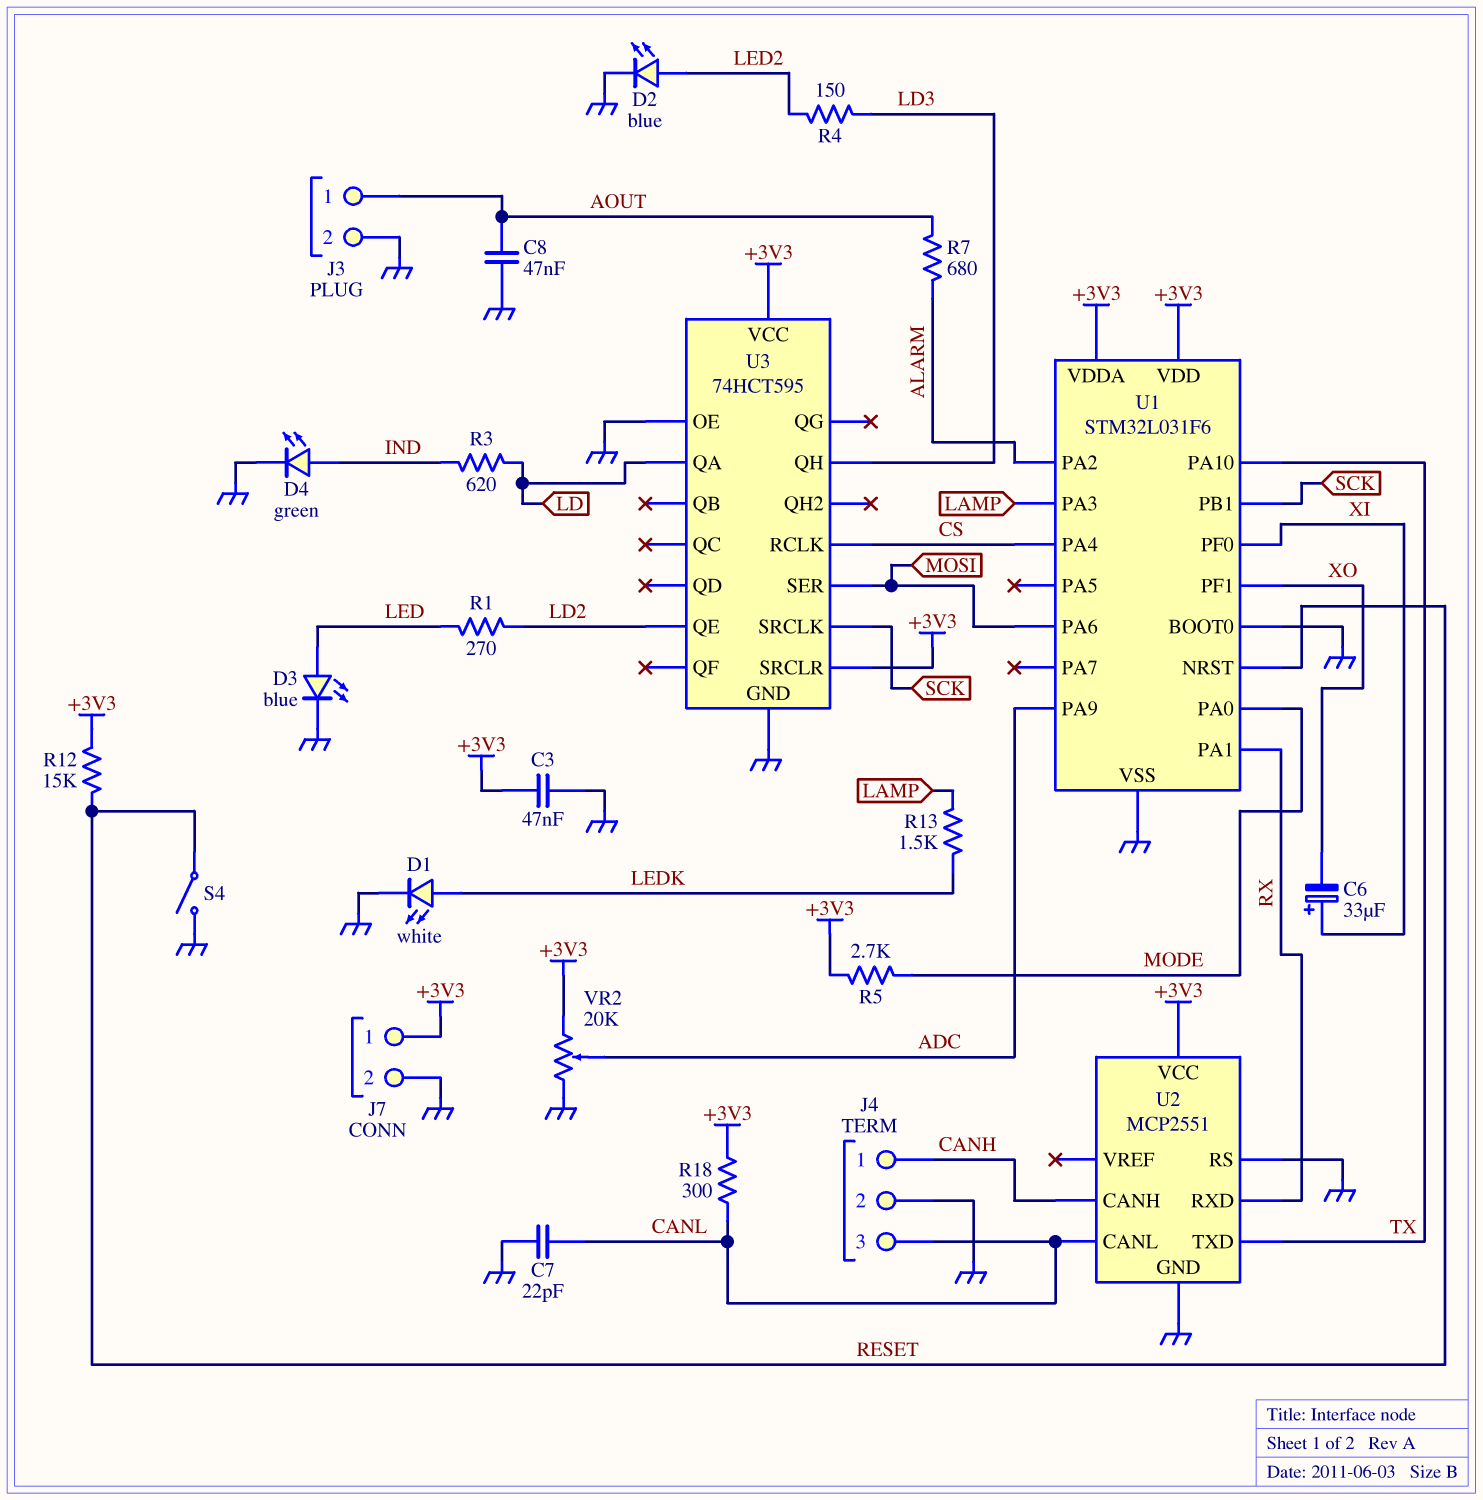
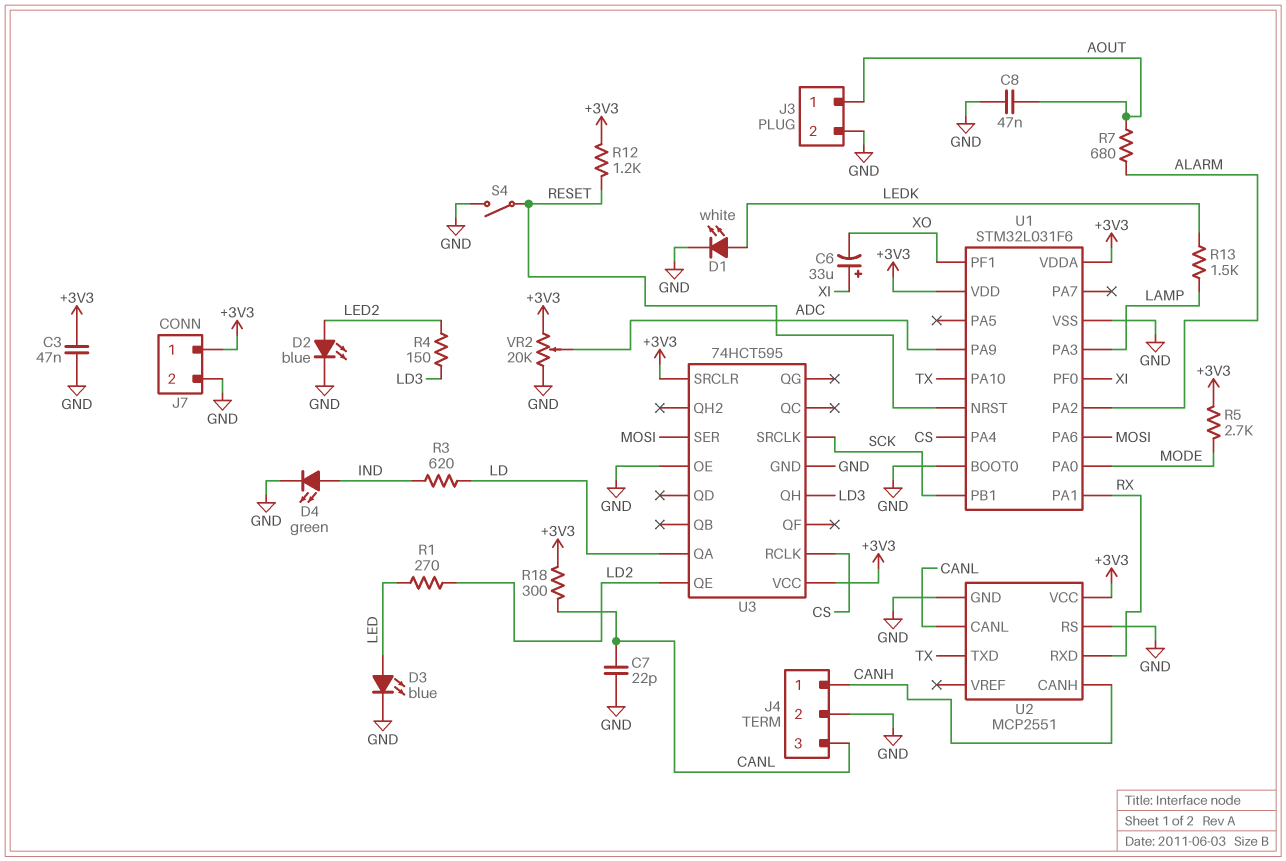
R12: 15k (+3V3, RESET) -> 1.2k (+3V3, RESET)

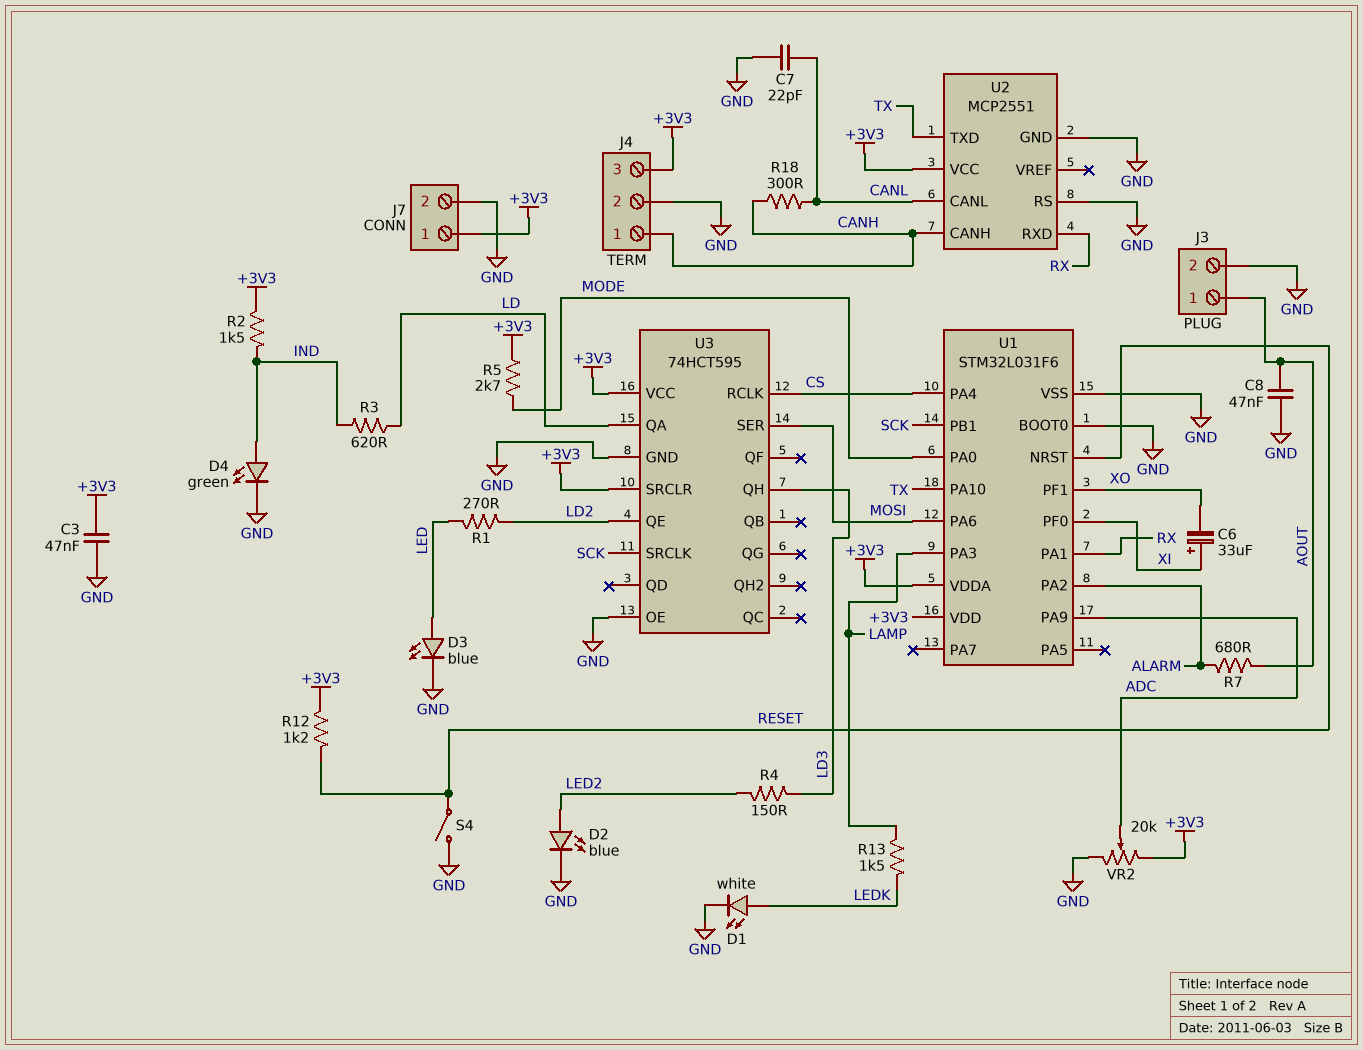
J4 pin 3: CANL -> +3V3
R2: none -> 1.5k (+3V3, IND)
R18: 300 (+3V3, CANL) -> 300 (CANH, CANL)

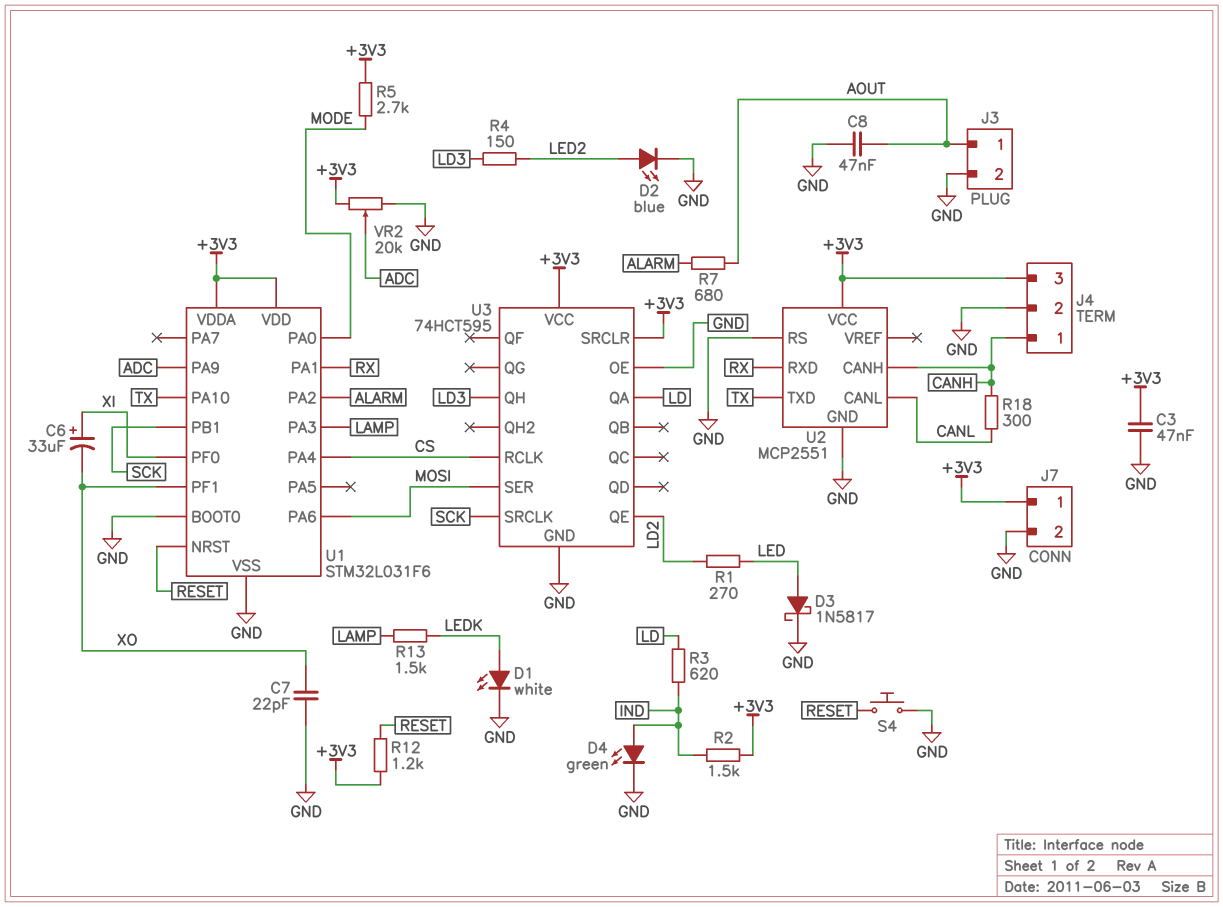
C7: 22pF (CANL, GND) -> 22pF (GND, XO)
D3: LED blue (A LED, K GND) -> schottky 1N5817 (A LED, K GND)
S4: switch (GND, RESET) -> button (GND, RESET)

